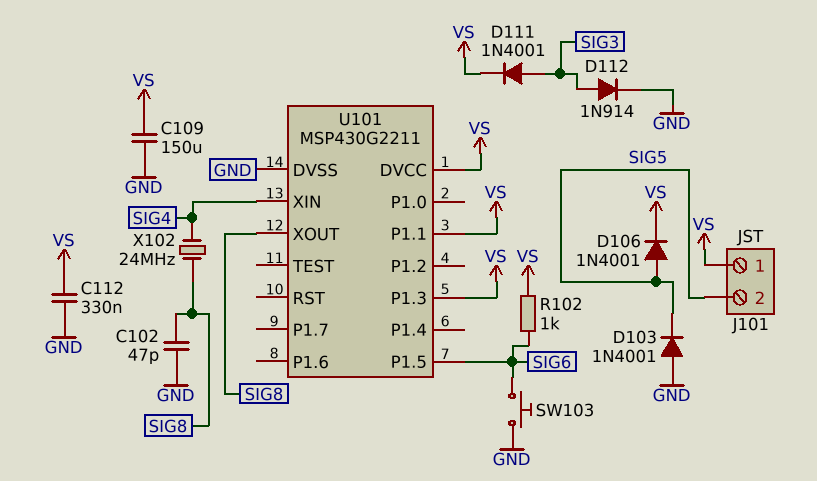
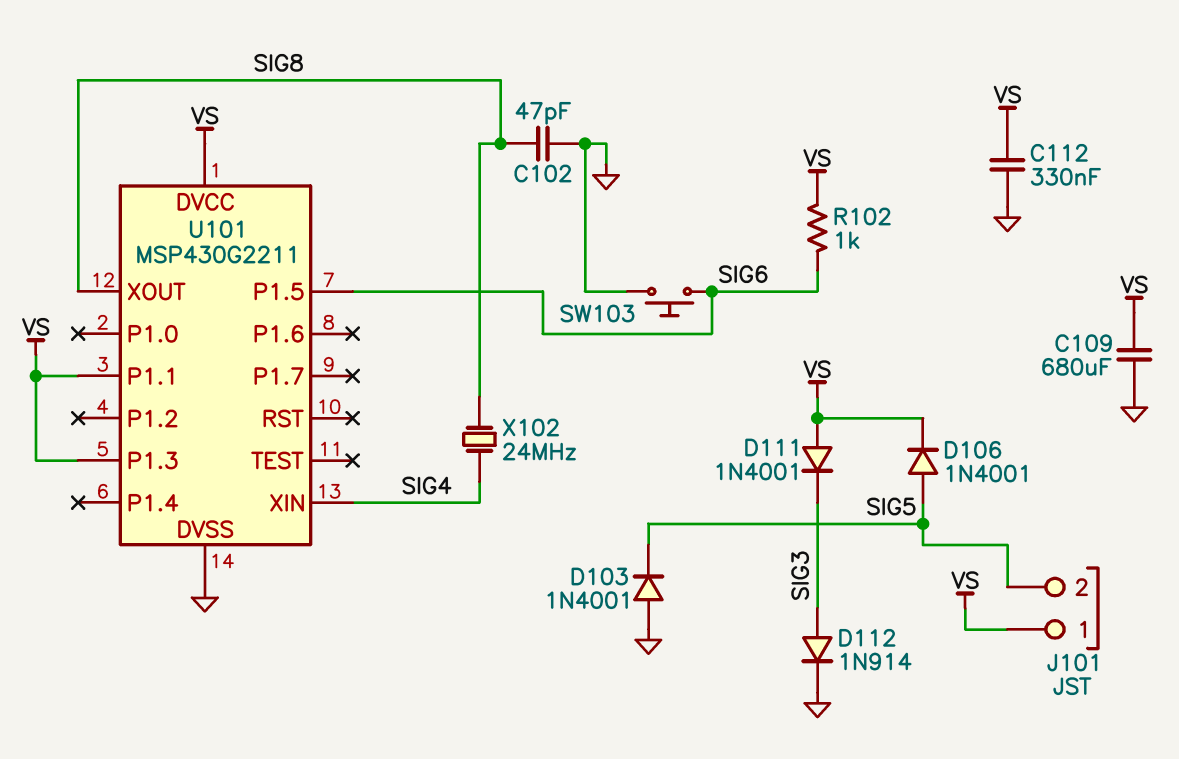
C109: 150uF (GND, VS) -> 680uF (GND, VS)
D111: diode 1N4001 (A SIG3, K VS) -> diode 1N4001 (A VS, K SIG3)

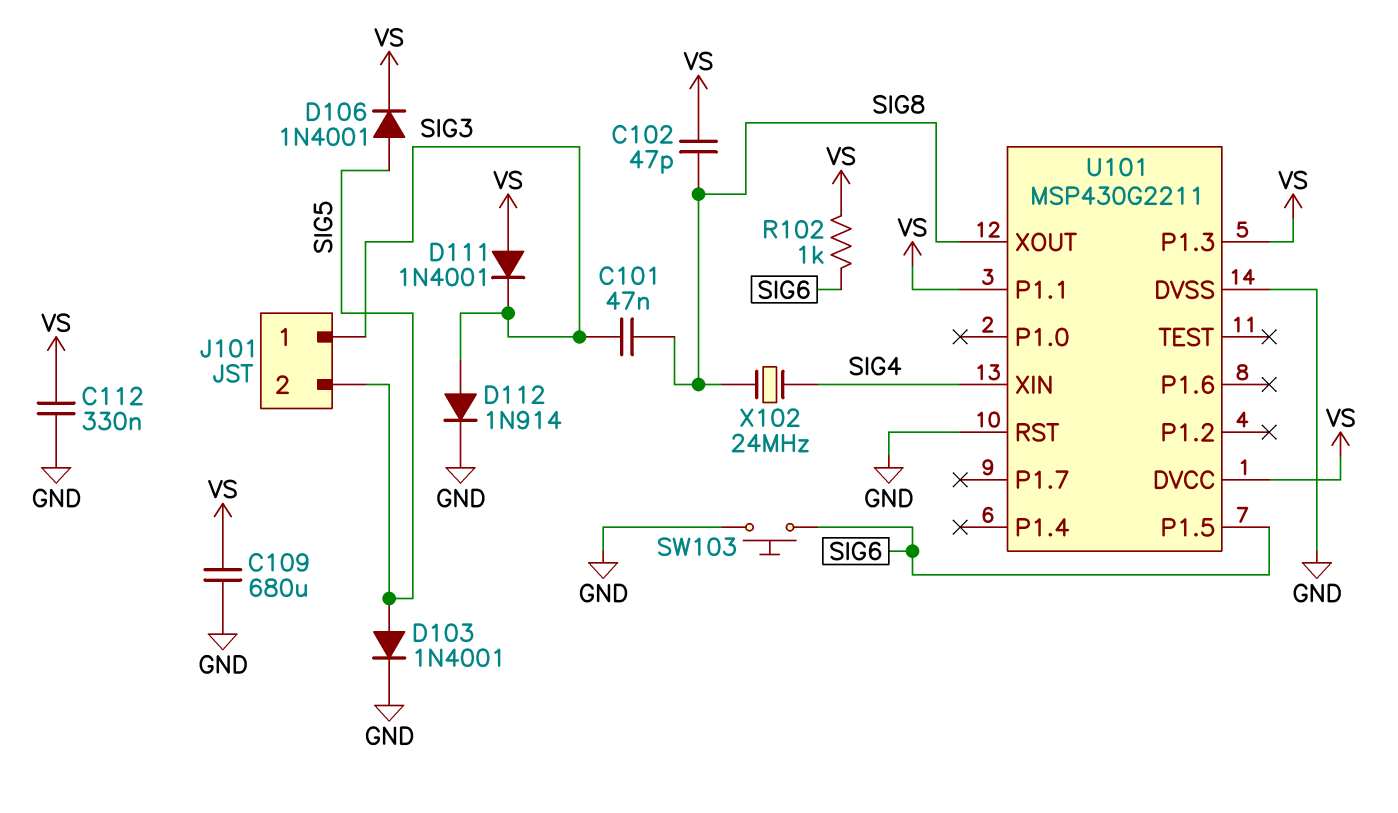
C101: none -> 47nF (SIG3, SIG8)
C102: 47pF (GND, SIG8) -> 47pF (SIG8, VS)
D103: diode 1N4001 (A GND, K SIG5) -> diode 1N4001 (A SIG5, K GND)
J101 pin 1: VS -> SIG3
U101 pin RST: none -> GND

